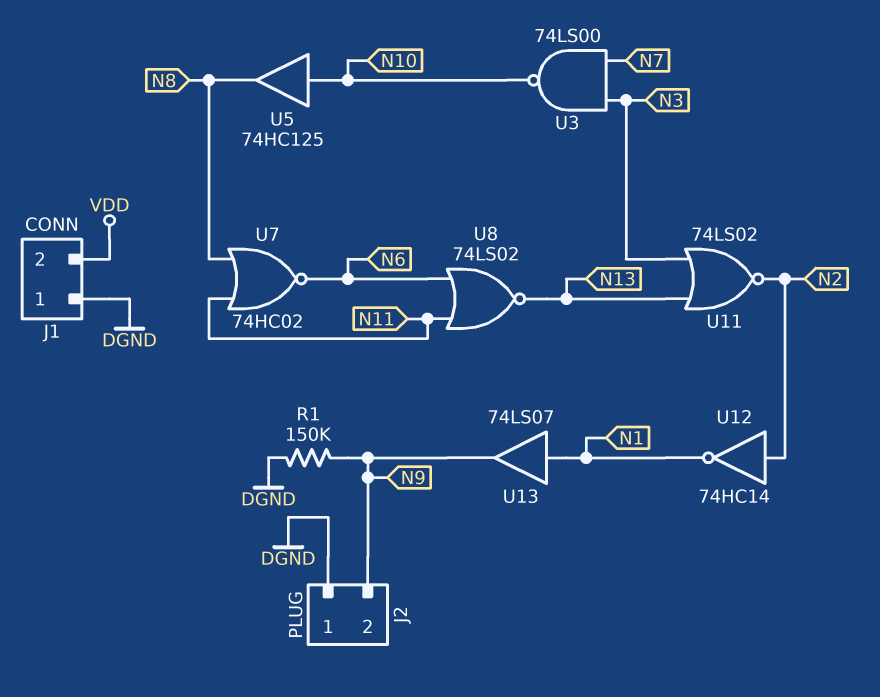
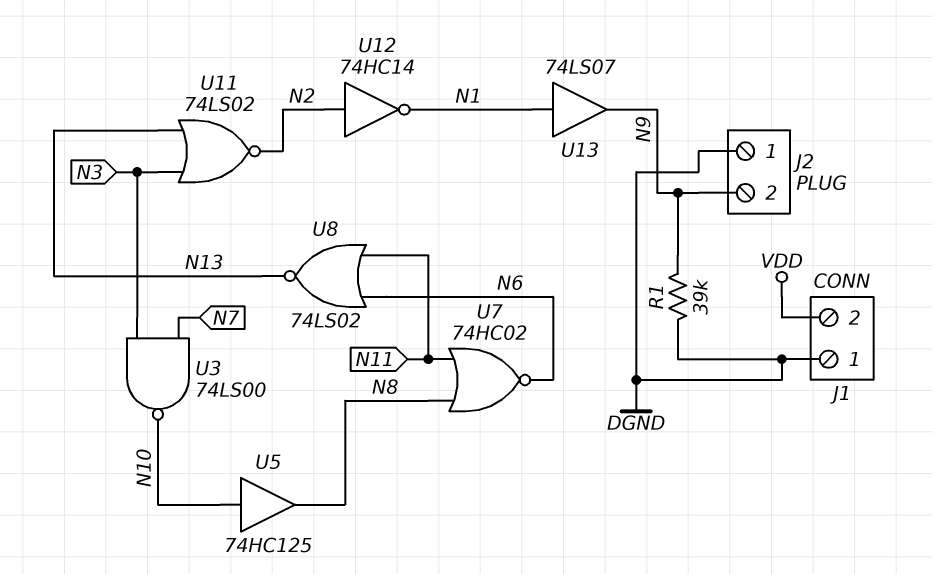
R1: 150k (DGND, N9) -> 39k (DGND, N9)

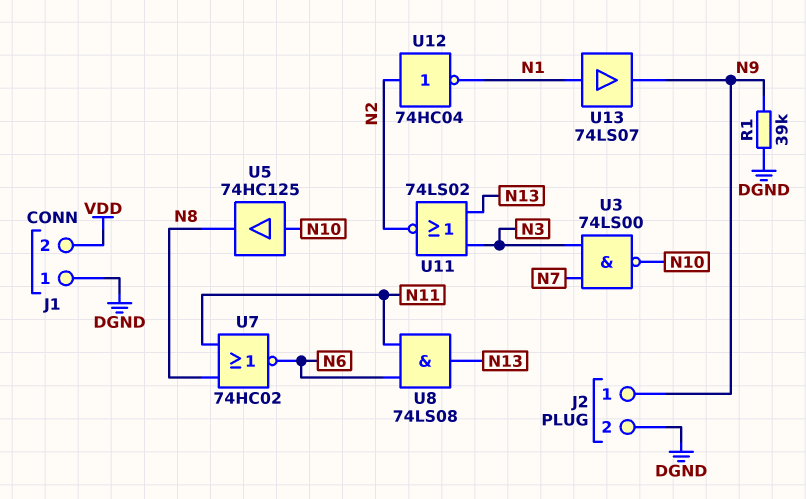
J2 pin 1: DGND -> N9
J2 pin 2: N9 -> DGND
U8: NOR 74LS02 (in N6, in N11, out N13) -> AND 74LS08 (in N6, in N11, out N13)
U12: NOT 74HC14 (in N2, out N1) -> NOT 74HC04 (in N2, out N1)

